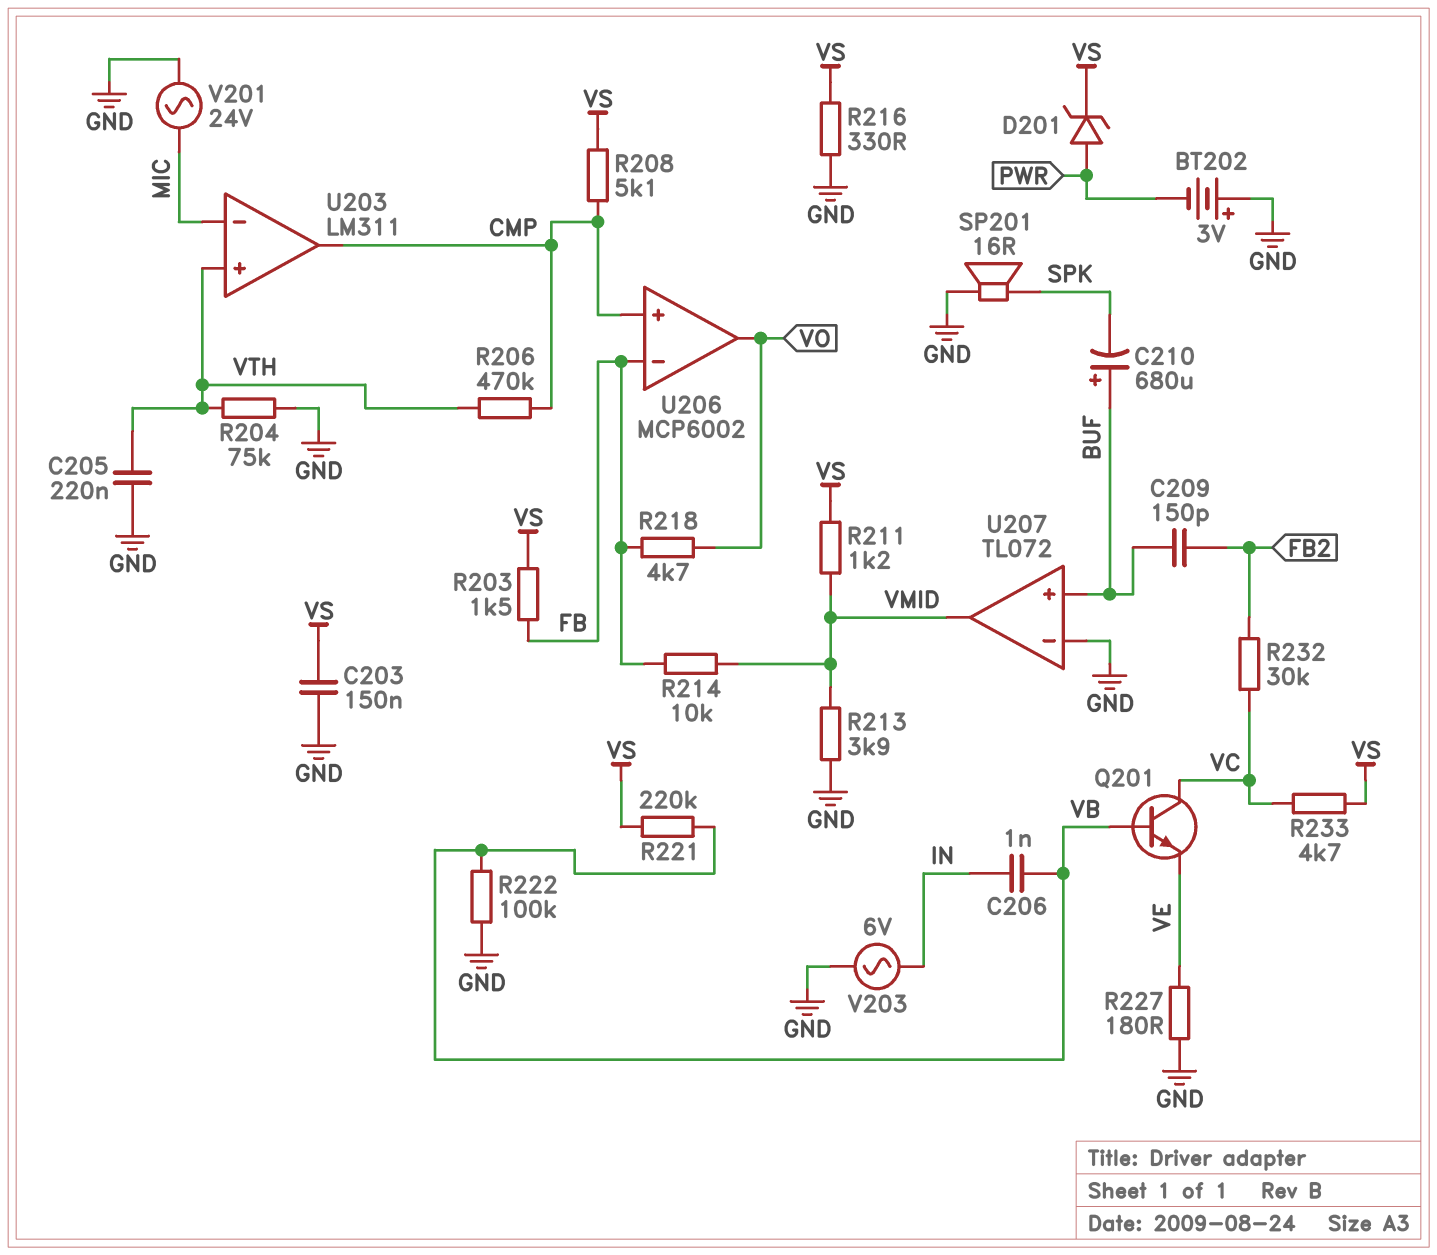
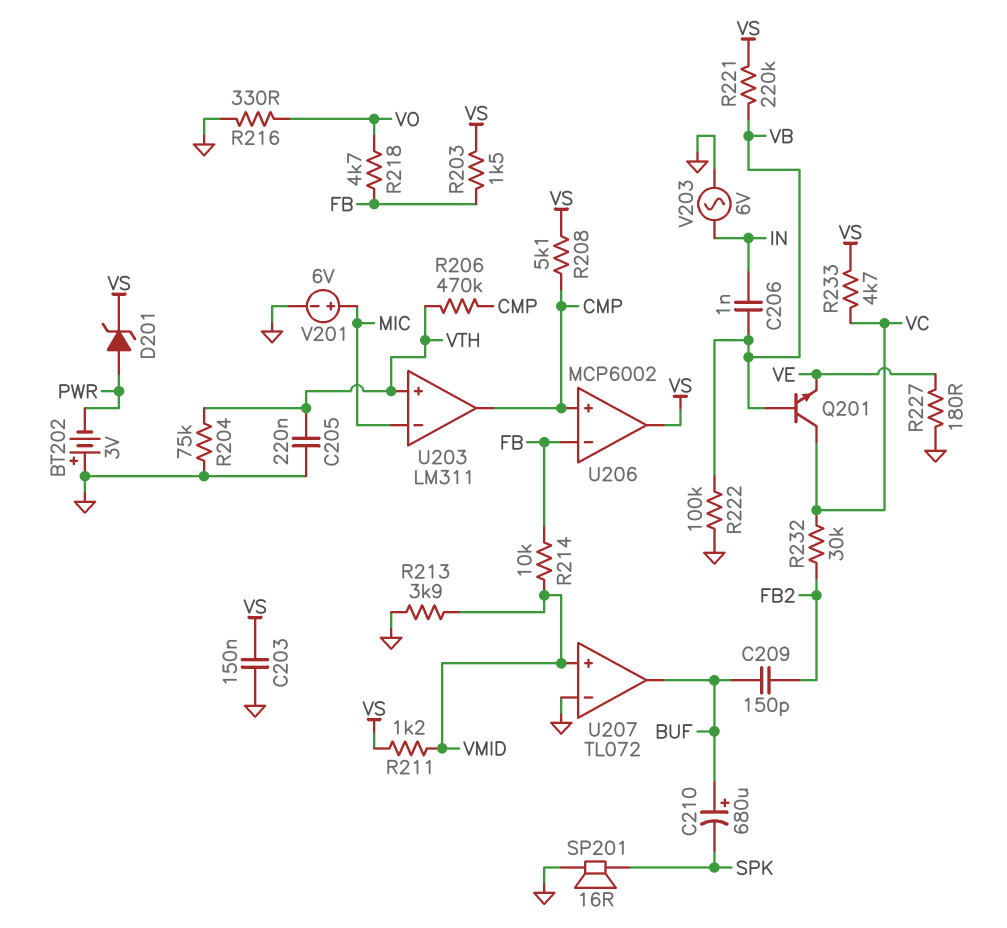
R216: 330 (GND, VS) -> 330 (GND, VO)
U206 pin out: VO -> VS
U207 pin in+: BUF -> VMID
U207 pin out: VMID -> BUF
V201: AC 24V (GND, MIC) -> 6V (plus MIC, minus GND)

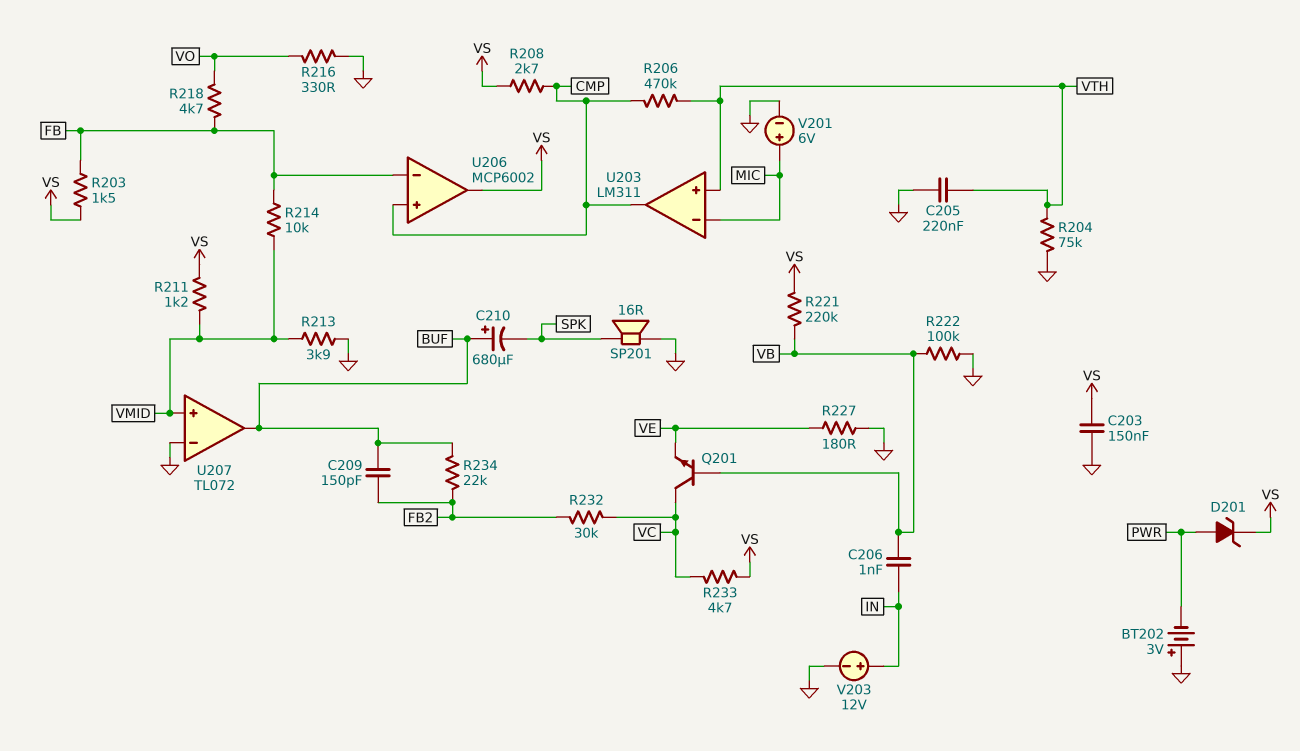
R208: 5.1k (CMP, VS) -> 2.7k (CMP, VS)
R234: none -> 22k (BUF, FB2)
V203: AC 6V (GND, IN) -> 12V (plus IN, minus GND)

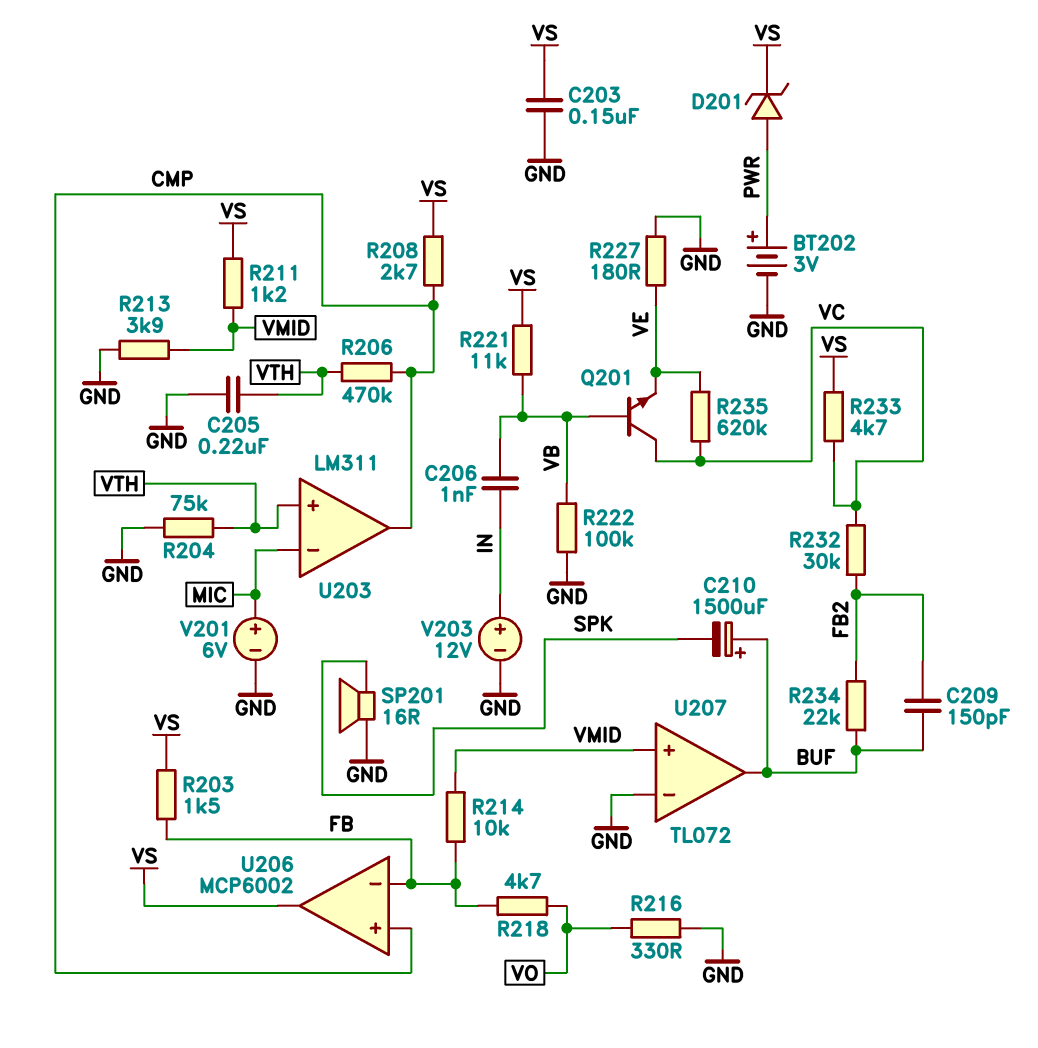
BT202: 3V (plus GND, minus PWR) -> 3V (plus PWR, minus GND)
C210: 680uF (plus BUF, minus SPK) -> 1500uF (plus BUF, minus SPK)
R221: 220k (VB, VS) -> 11k (VB, VS)
R235: none -> 620k (VC, VE)

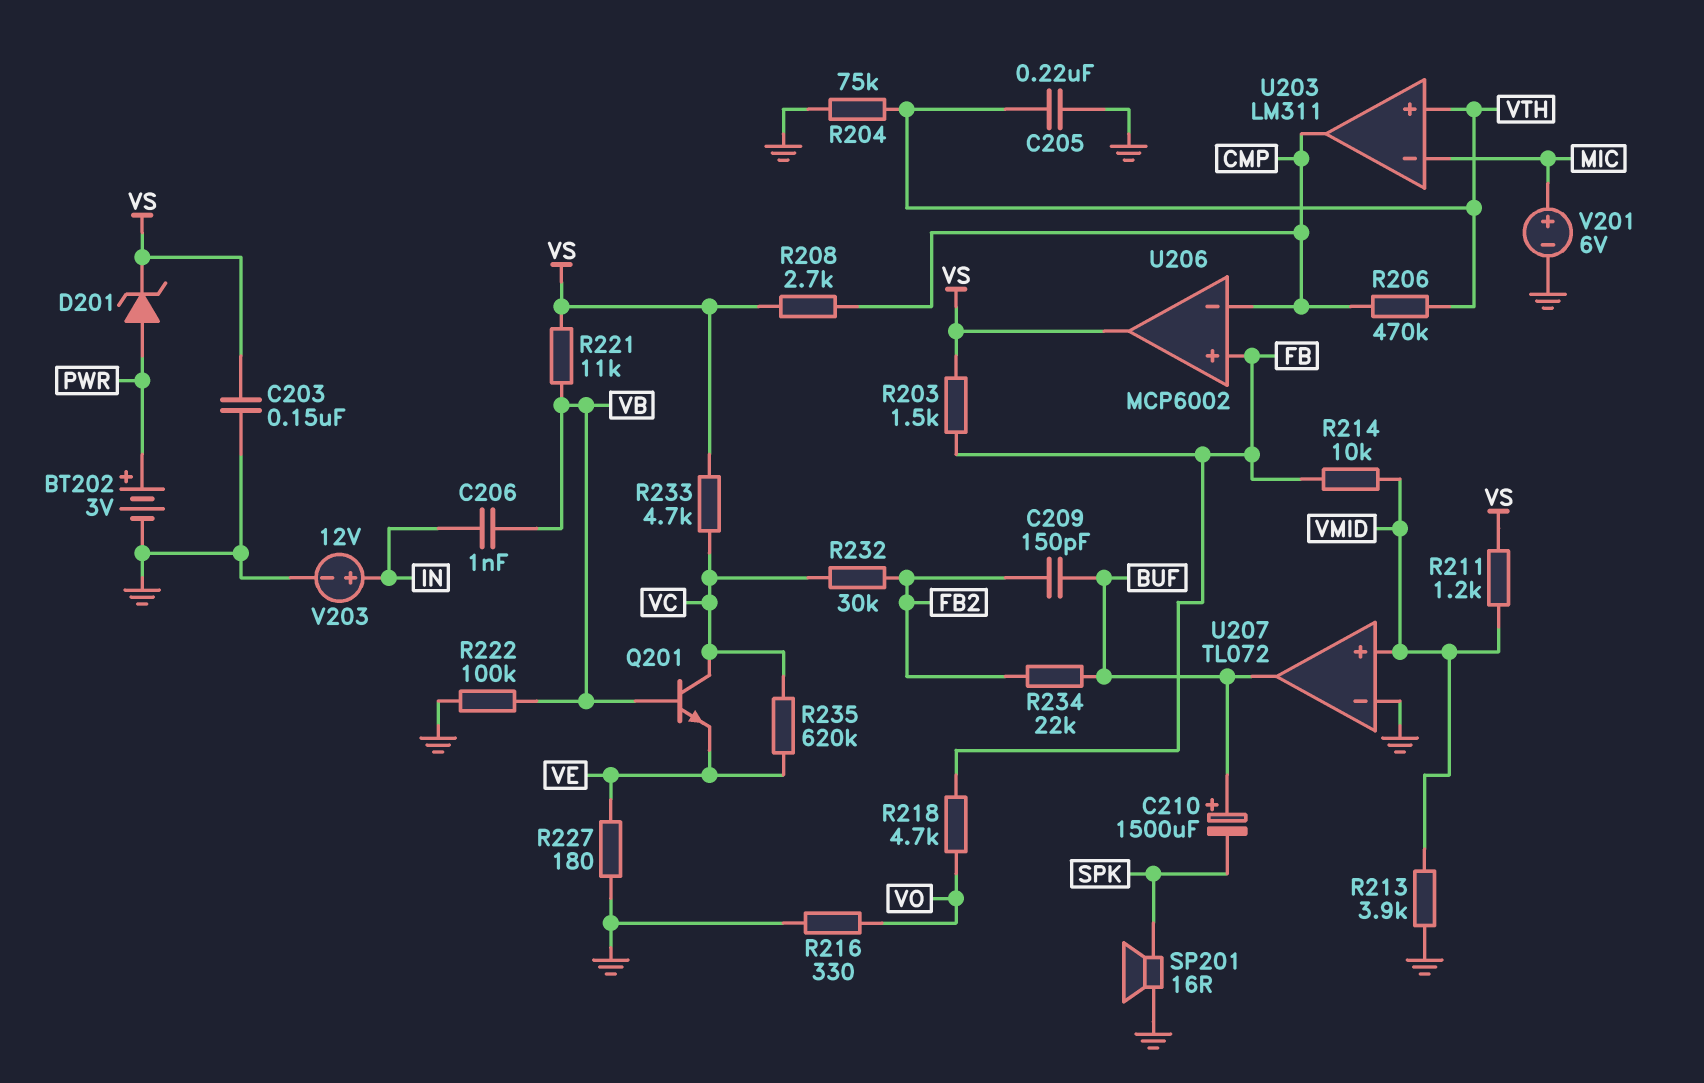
U206 pin in+: CMP -> FB
U206 pin in-: FB -> CMP

